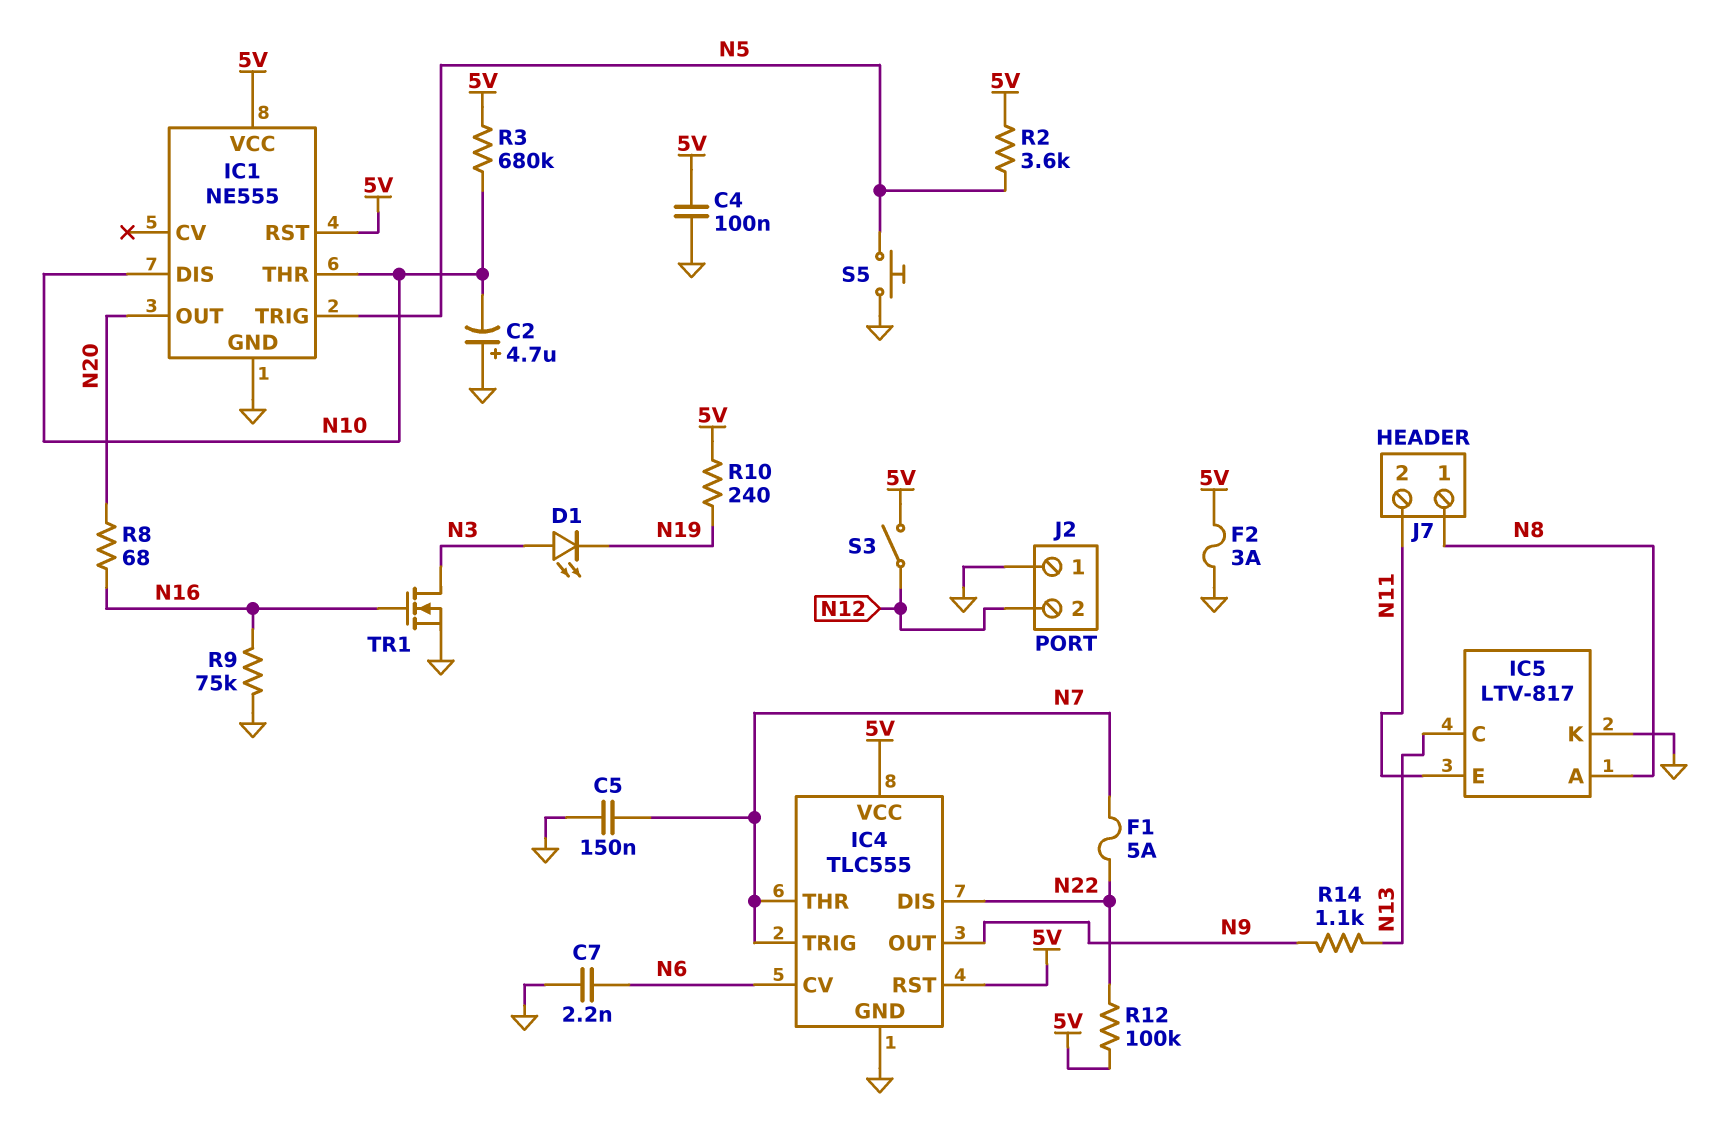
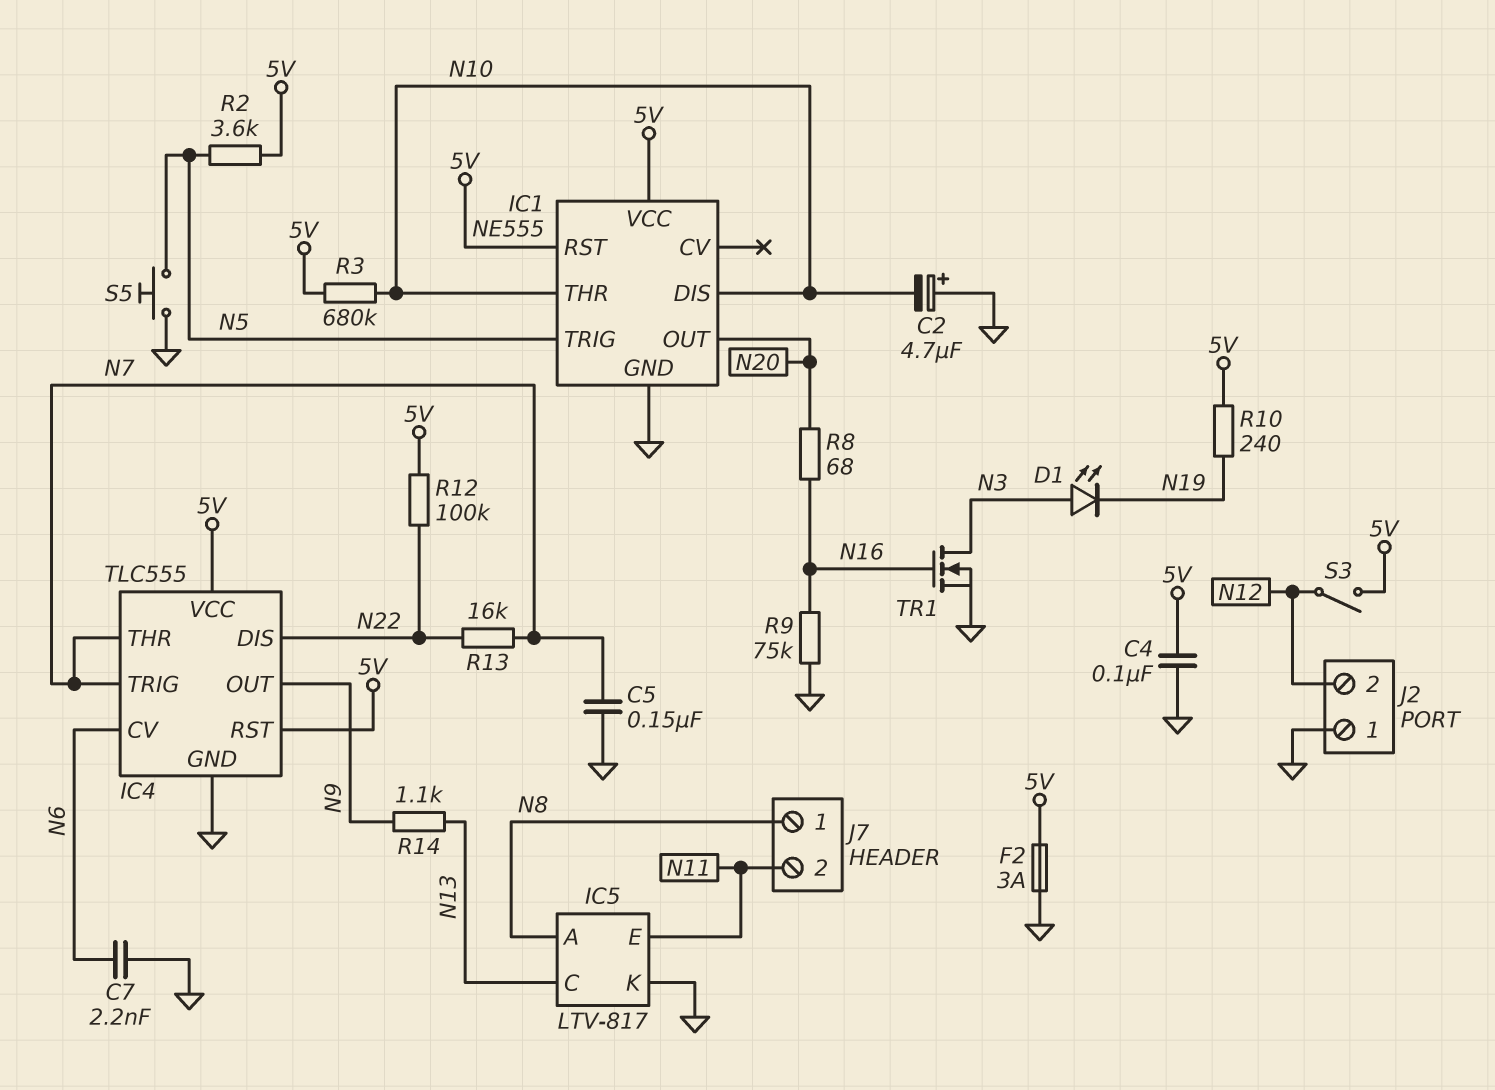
F1: 5A (N7, N22) -> none
R13: none -> 16k (N7, N22)

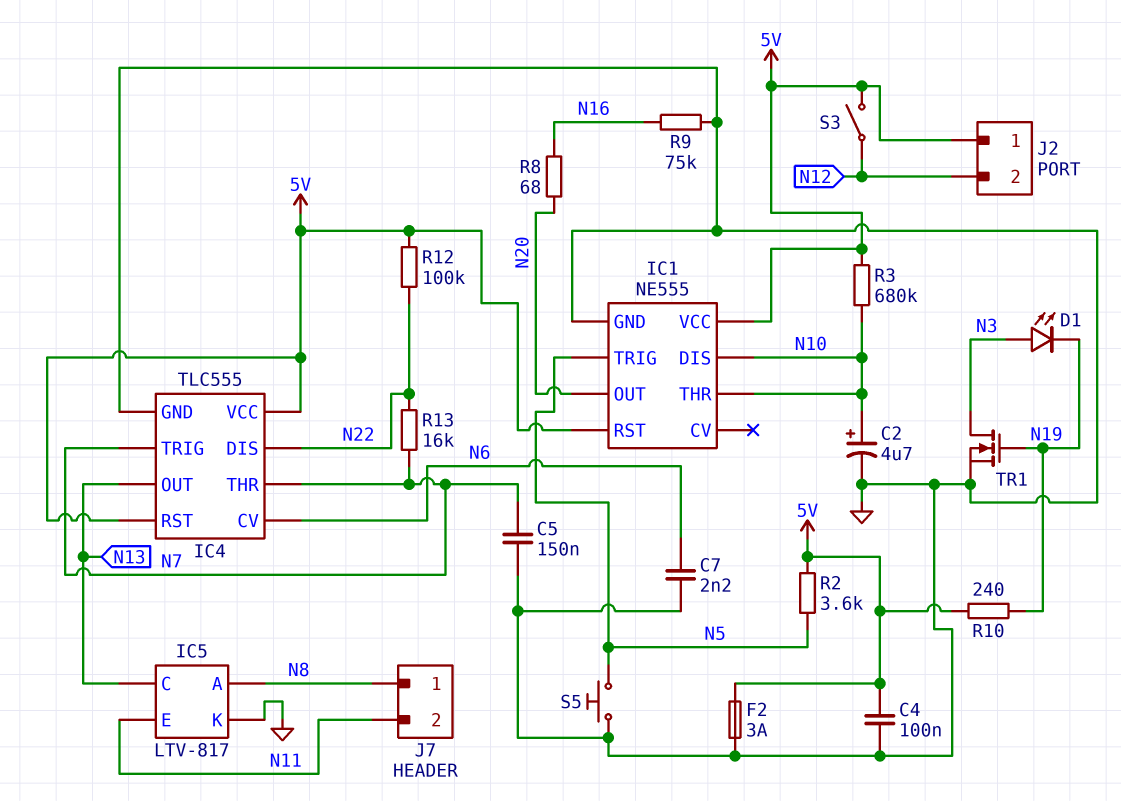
C2: 4.7uF (plus GND, minus N10) -> 4.7uF (plus N10, minus GND)
IC4 pin OUT: N9 -> N13
J2 pin 1: GND -> 5V
R14: 1.1k (N9, N13) -> none
TR1: NMOS (G N16, D N3, S GND) -> NMOS (G N19, D N3, S GND)

